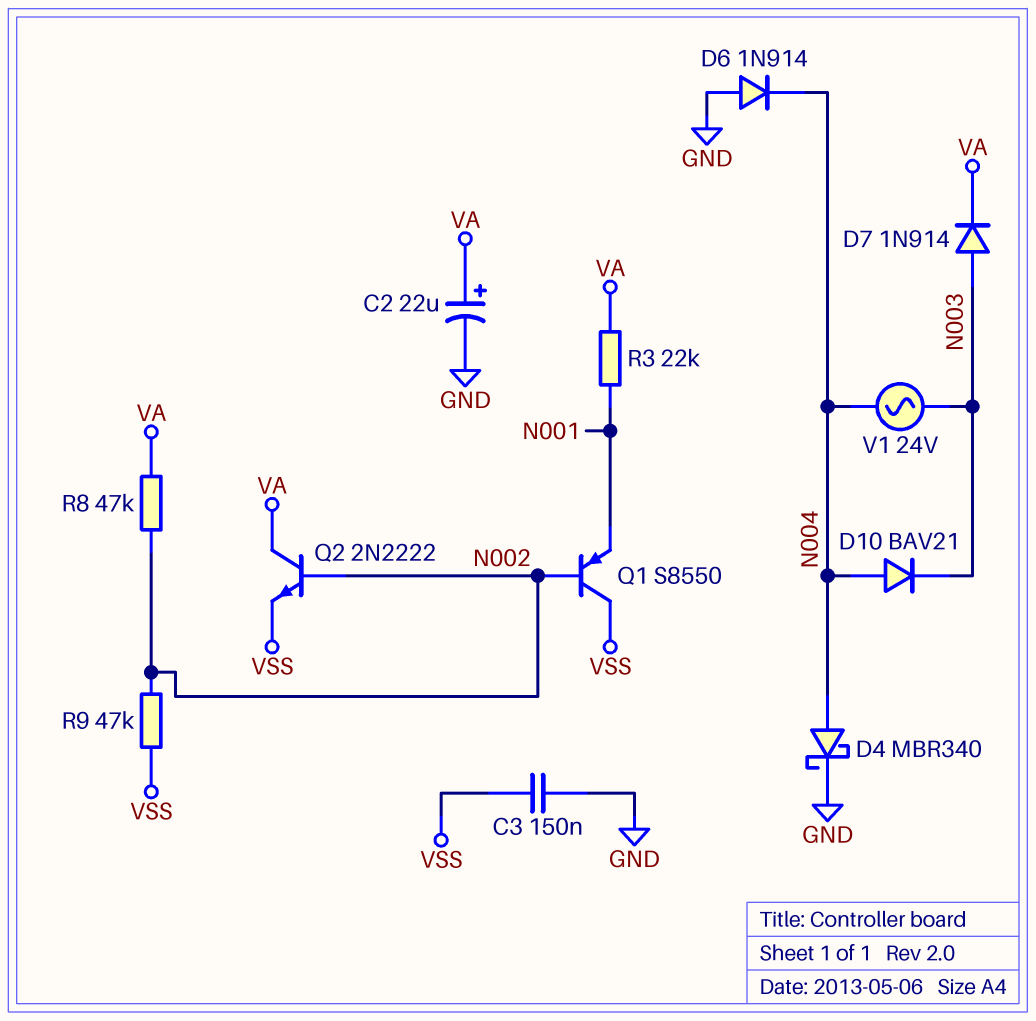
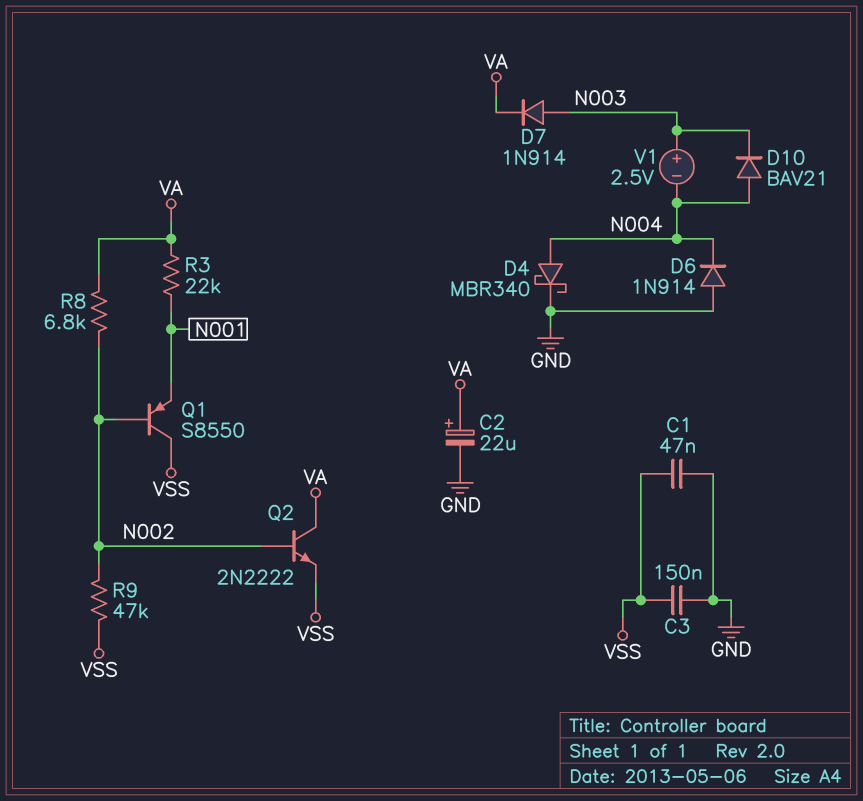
C1: none -> 47nF (GND, VSS)
R8: 47k (N002, VA) -> 6.8k (N002, VA)
V1: AC 24V (N003, N004) -> 2.5V (plus N003, minus N004)

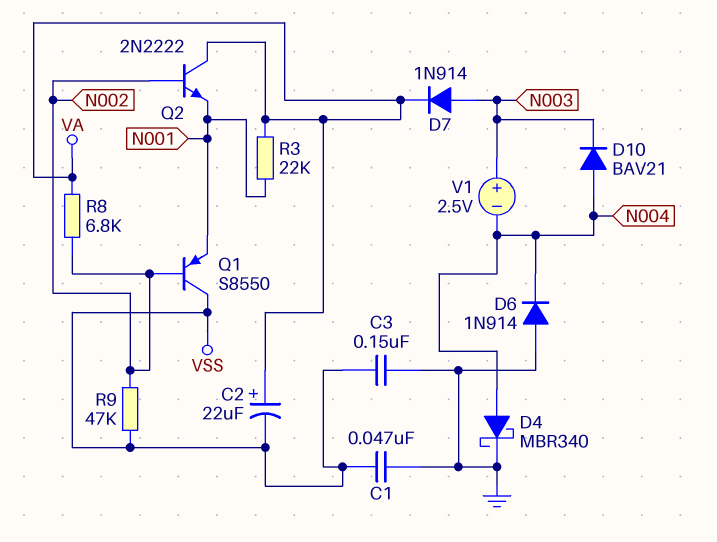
C2: 22uF (plus VA, minus GND) -> 22uF (plus VA, minus VSS)
Q2: NPN 2N2222 (B N002, C VA, E VSS) -> NPN 2N2222 (B N002, C VA, E N001)

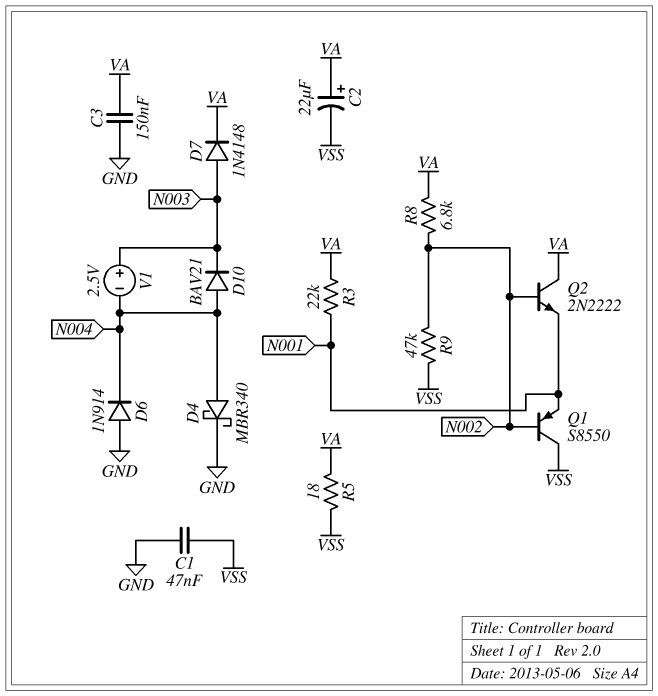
C3: 150nF (GND, VSS) -> 150nF (GND, VA)
D7: diode 1N914 (A N003, K VA) -> diode 1N4148 (A N003, K VA)
R5: none -> 18 (VA, VSS)

